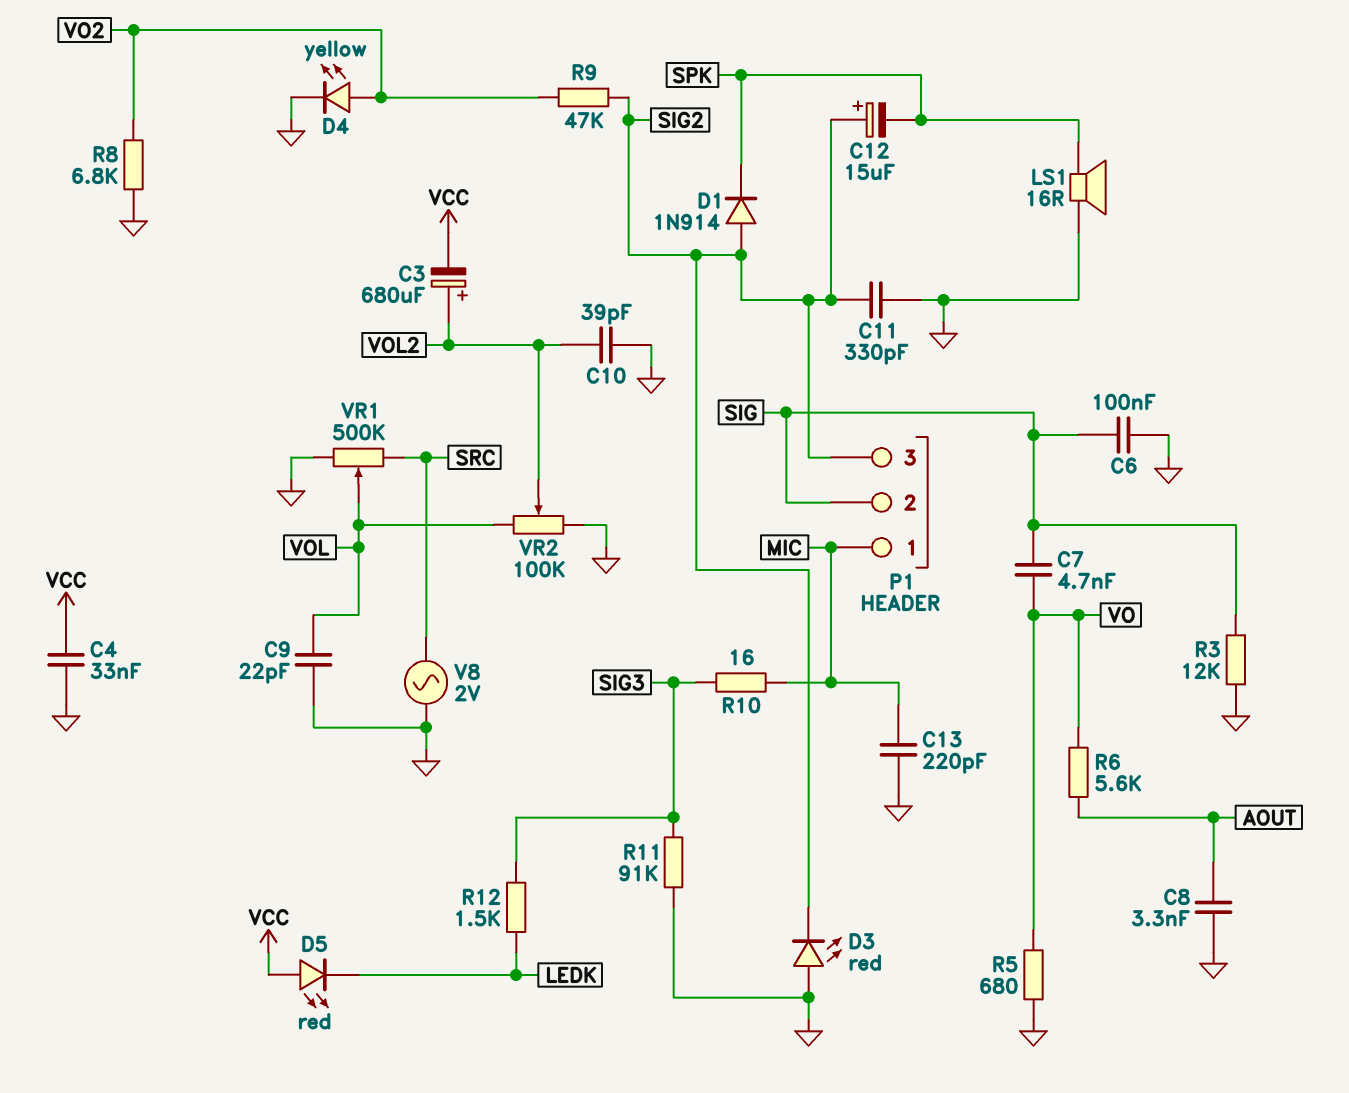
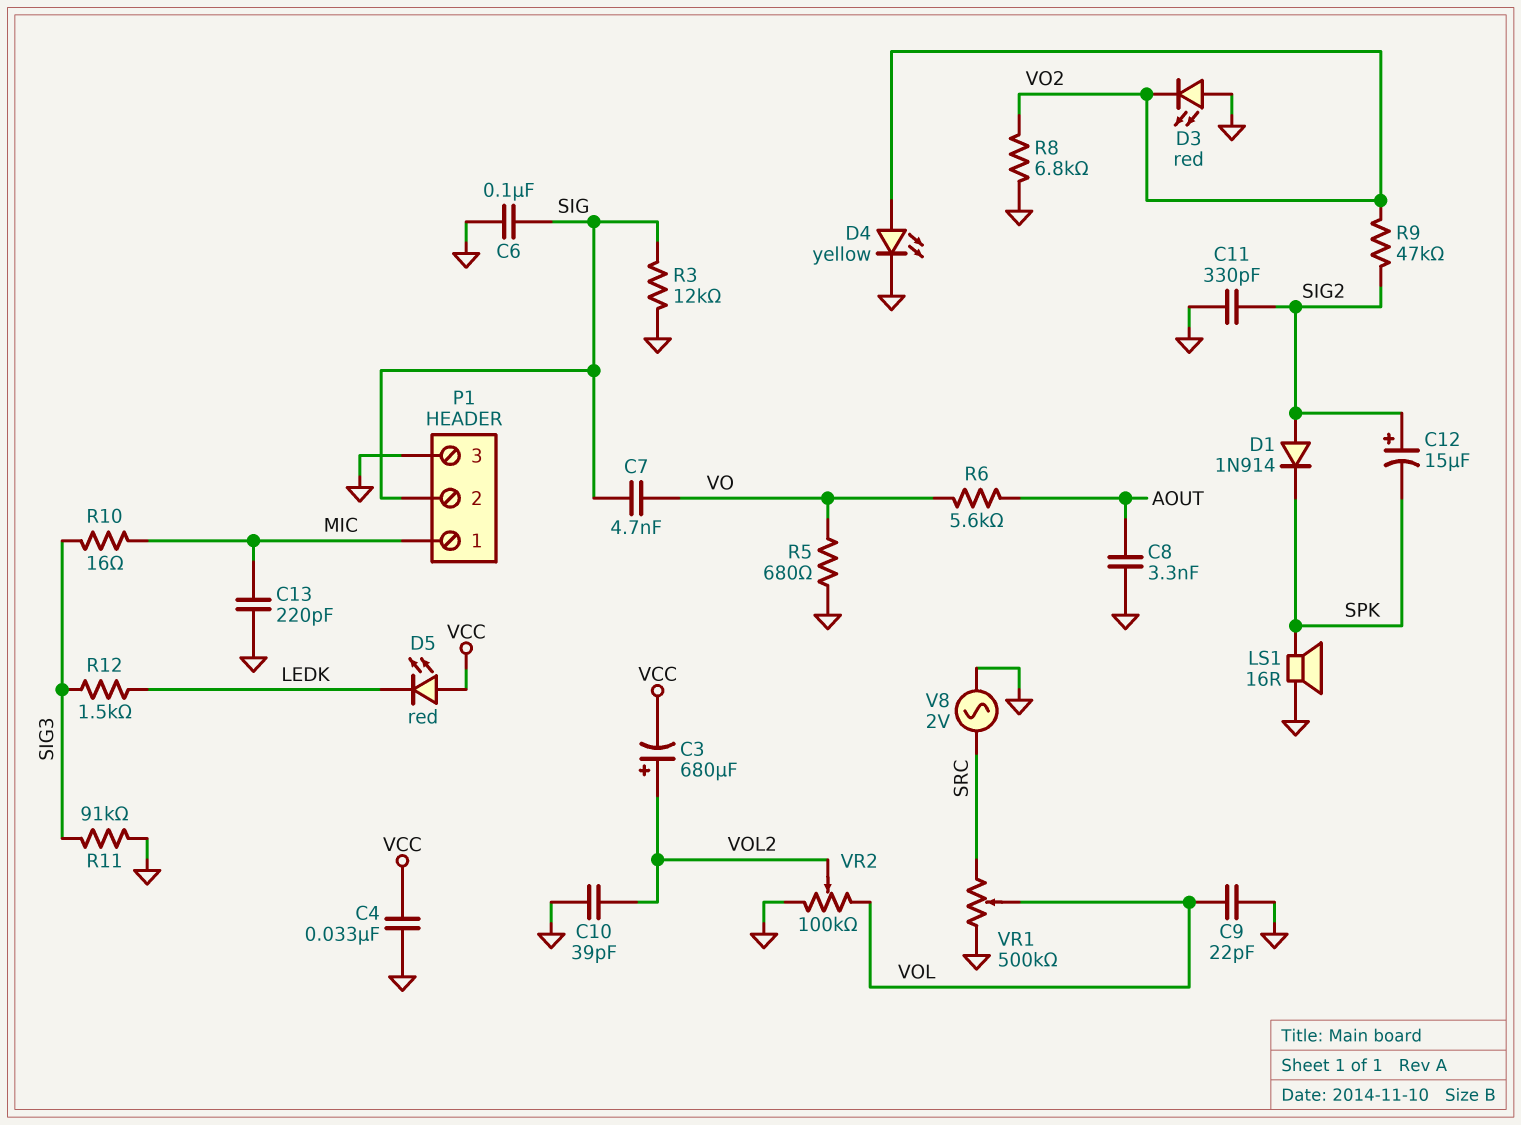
D3: LED red (A GND, K SIG2) -> LED red (A GND, K VO2)
P1 pin 3: SIG2 -> GND

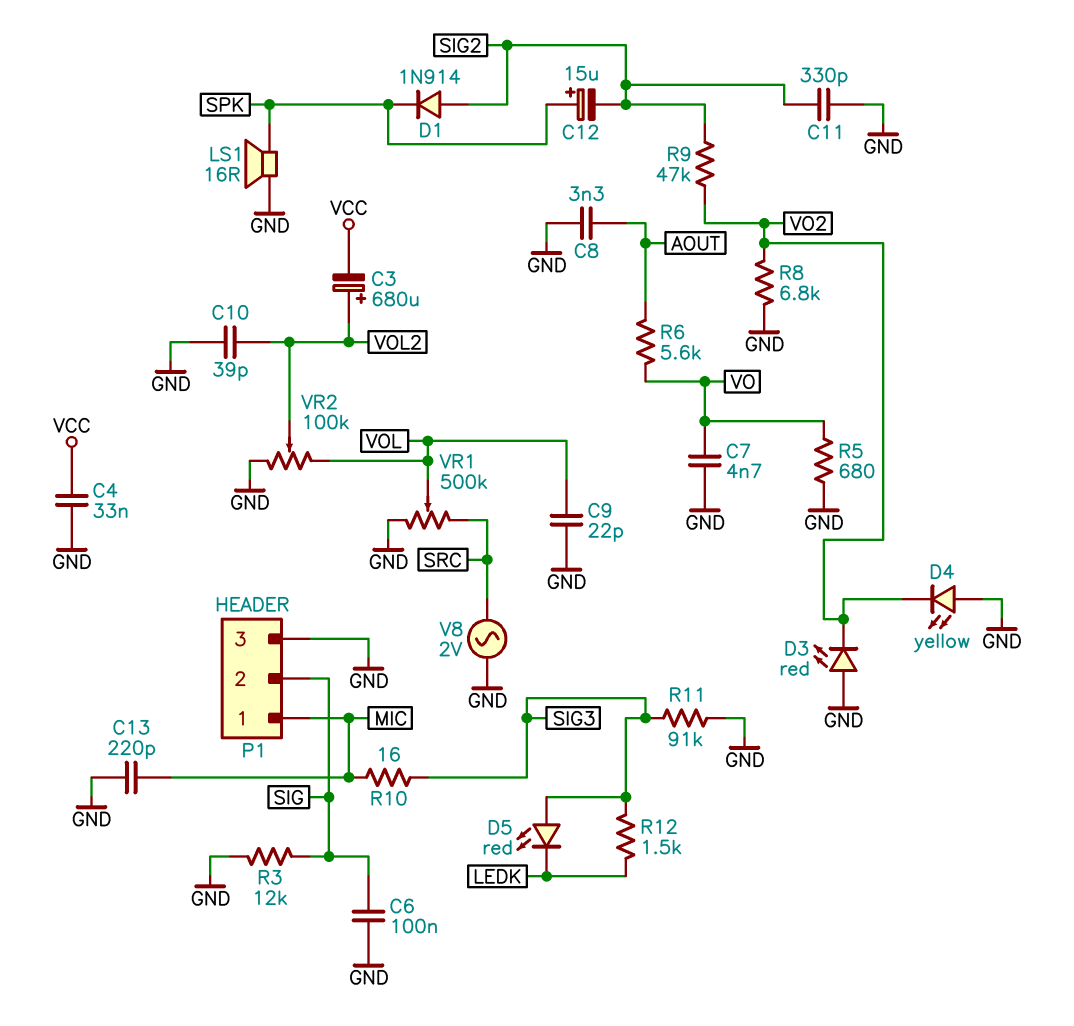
C7: 4.7nF (SIG, VO) -> 4.7nF (GND, VO)
C12: 15uF (plus SIG2, minus SPK) -> 15uF (plus SPK, minus SIG2)
D4: LED yellow (A VO2, K GND) -> LED yellow (A GND, K VO2)
D5: LED red (A VCC, K LEDK) -> LED red (A SIG3, K LEDK)

